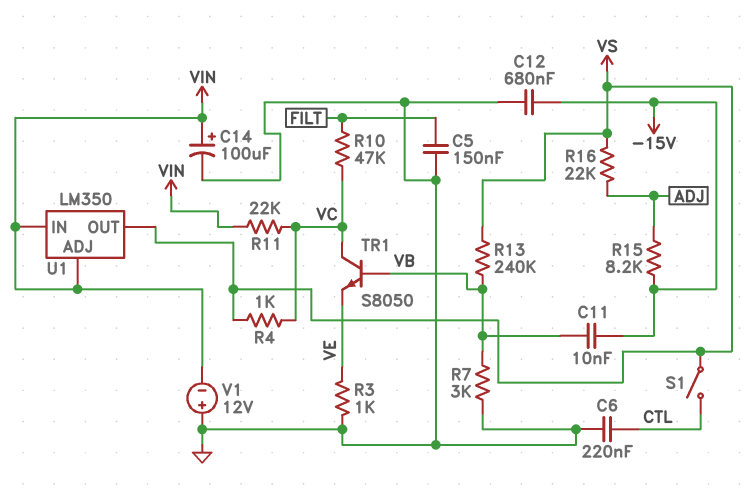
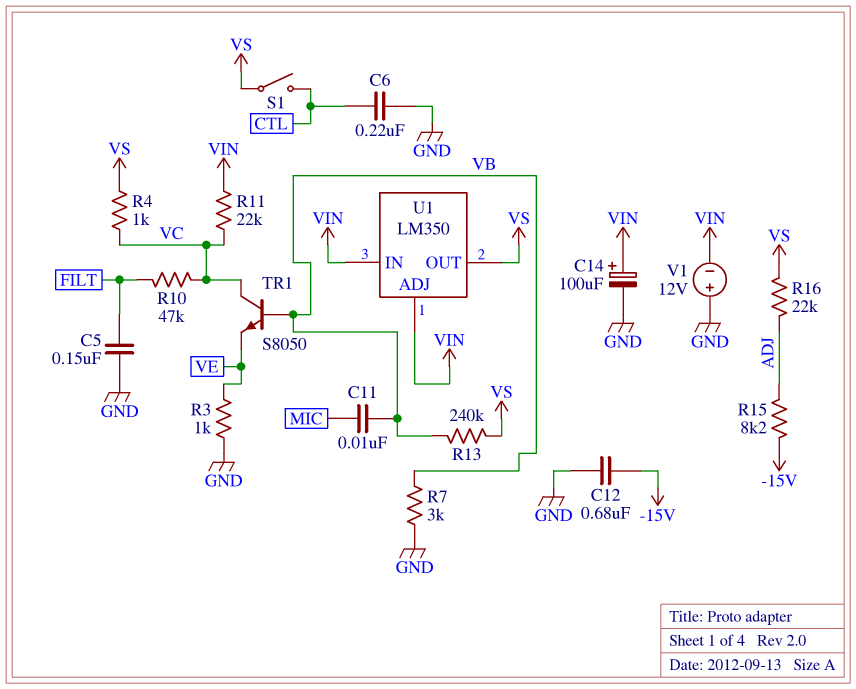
C11: 10nF (-15V, VB) -> 10nF (MIC, VB)

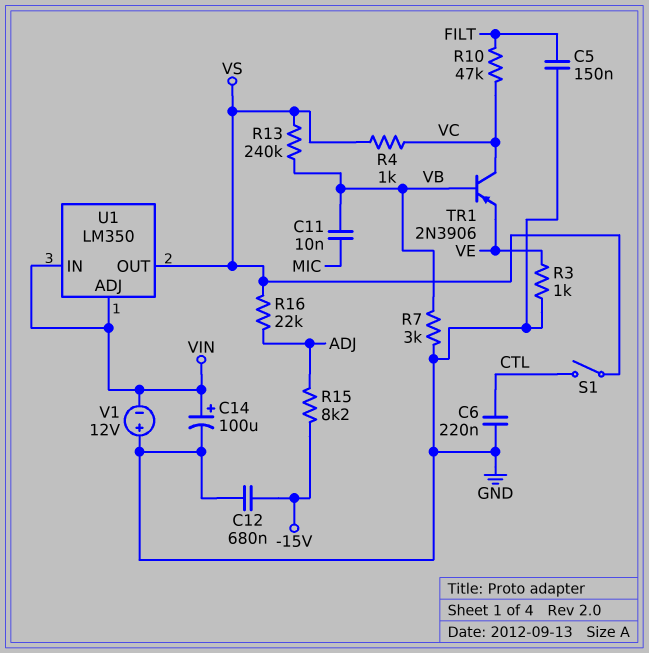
R11: 22k (VC, VIN) -> none
TR1: NPN S8050 (B VB, C VC, E VE) -> PNP 2N3906 (B VB, C VC, E VE)

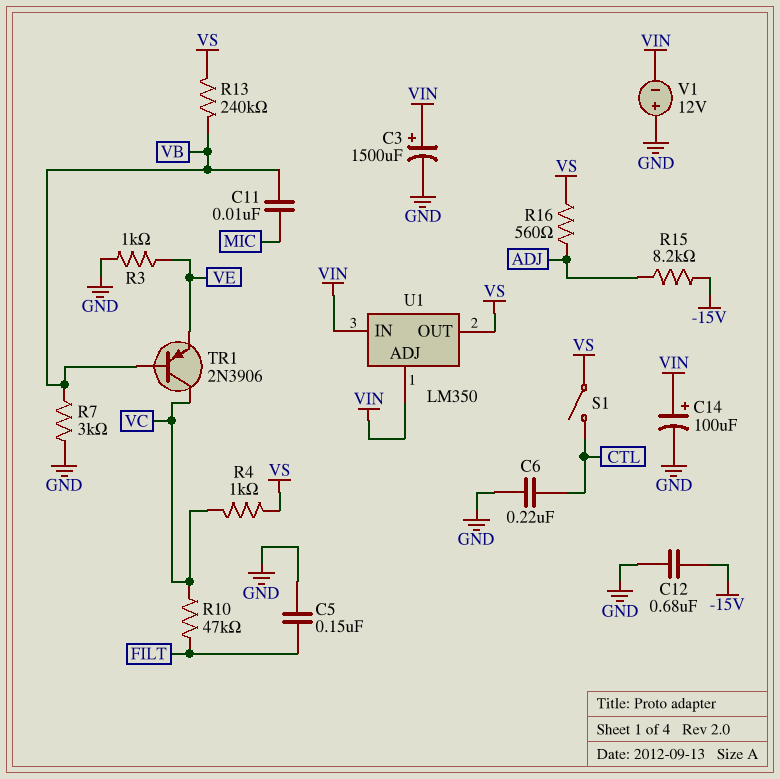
C3: none -> 1500uF (plus VIN, minus GND)
R16: 22k (ADJ, VS) -> 560 (ADJ, VS)

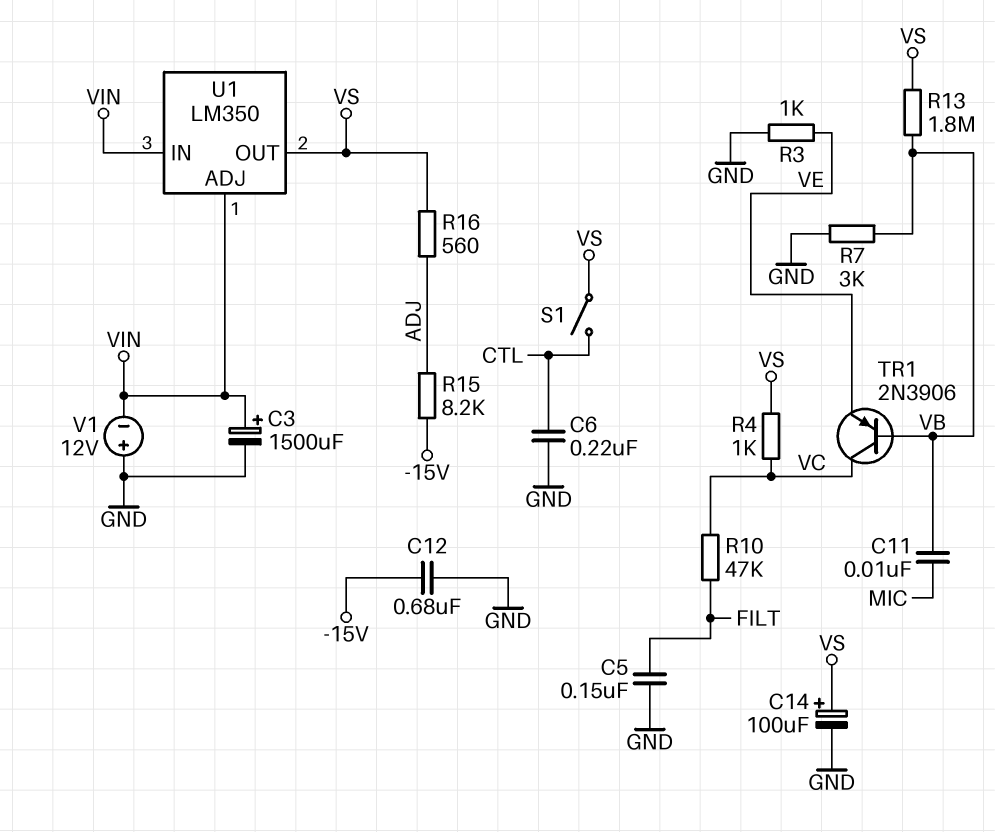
C14: 100uF (plus VIN, minus GND) -> 100uF (plus VS, minus GND)
R13: 240k (VB, VS) -> 1.8M (VB, VS)

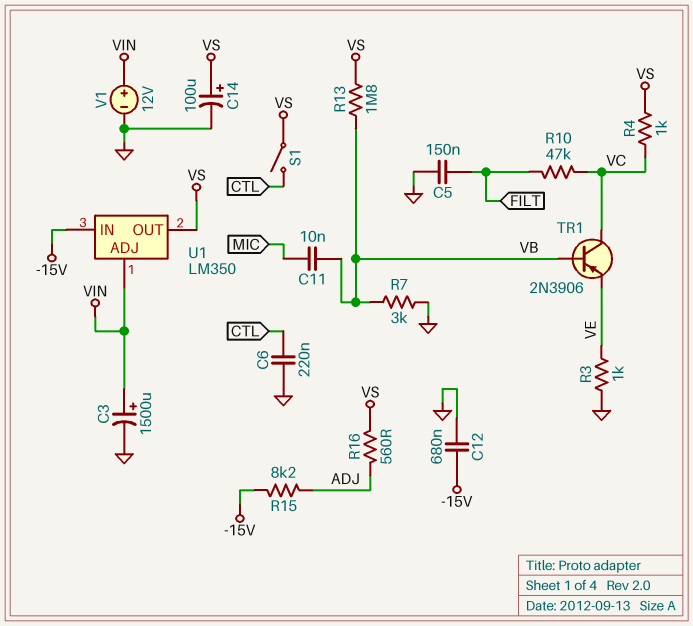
U1 pin IN: VIN -> -15V
V1: 12V (plus GND, minus VIN) -> 12V (plus VIN, minus GND)

